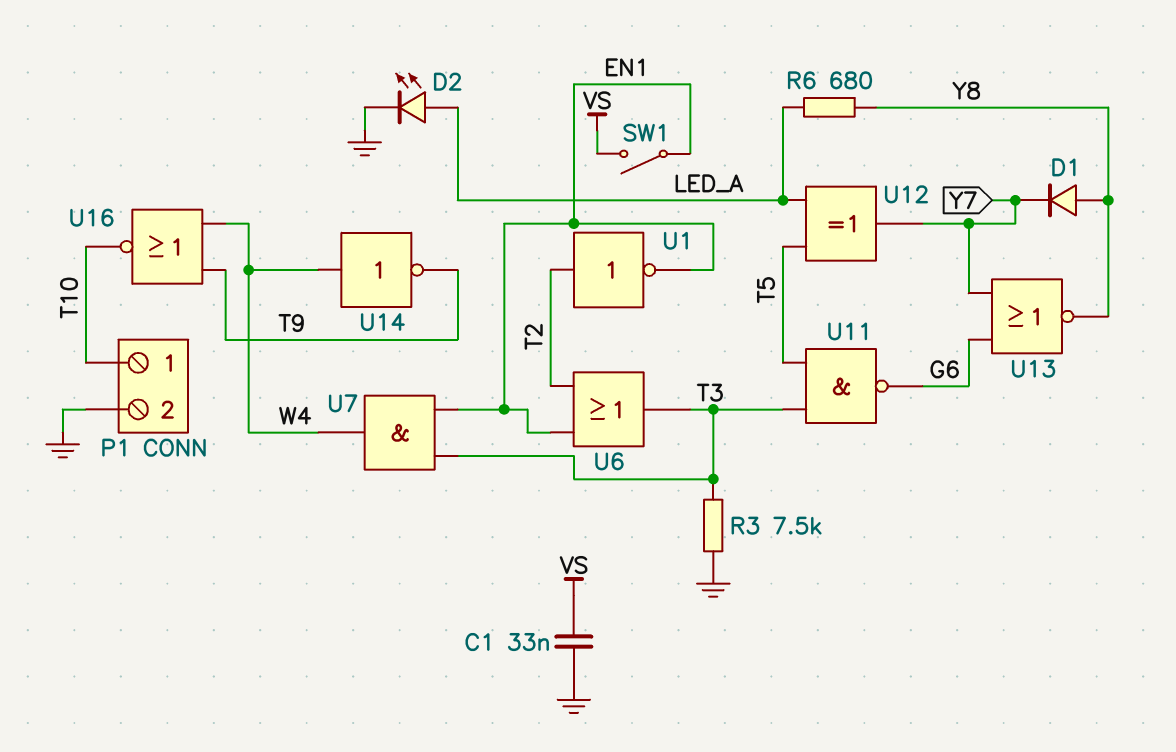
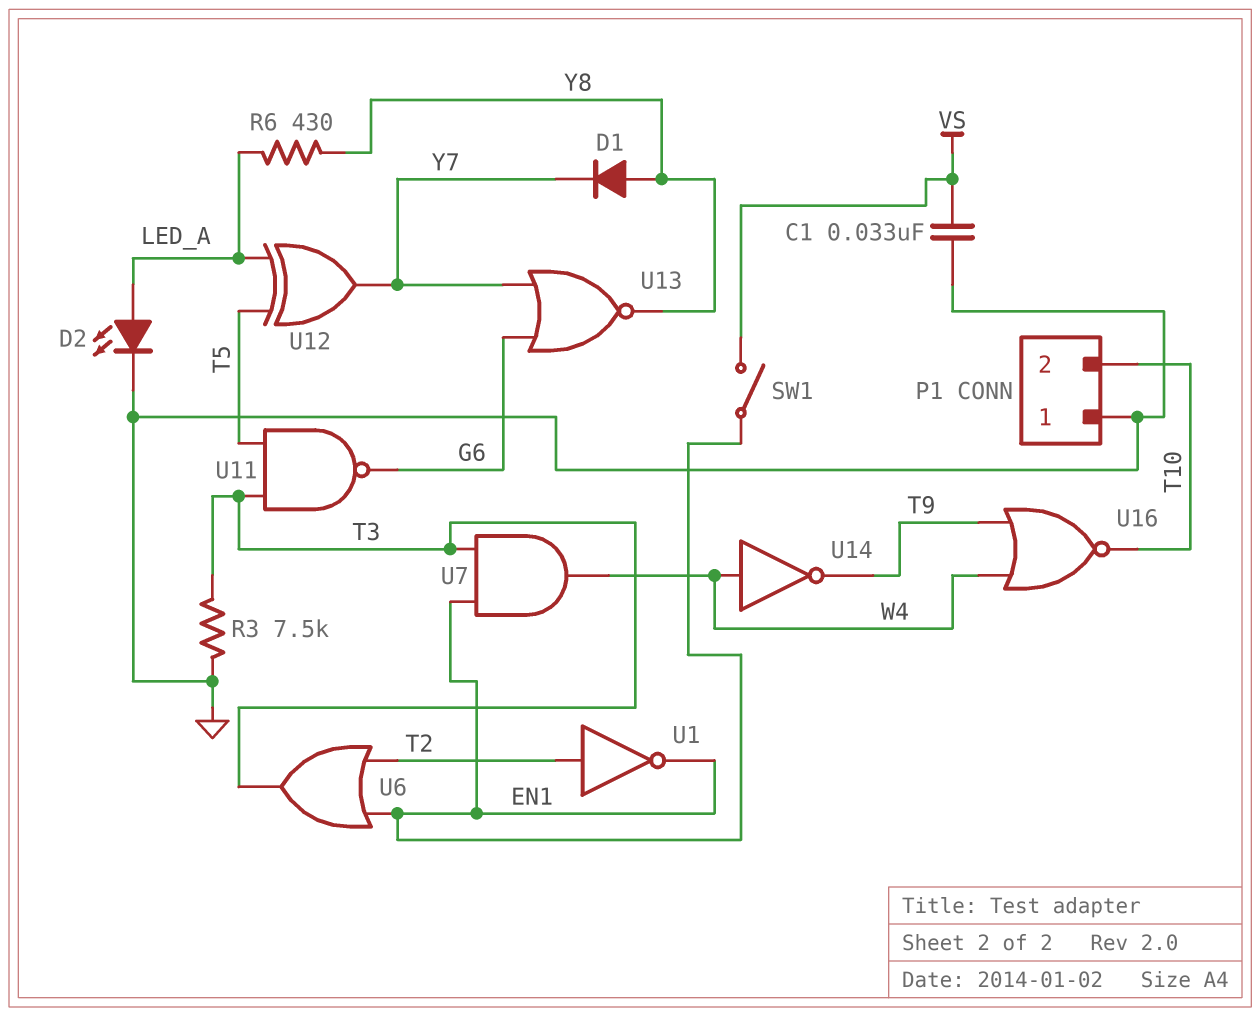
P1 pin 1: T10 -> GND
P1 pin 2: GND -> T10
R6: 680 (LED_A, Y8) -> 430 (LED_A, Y8)

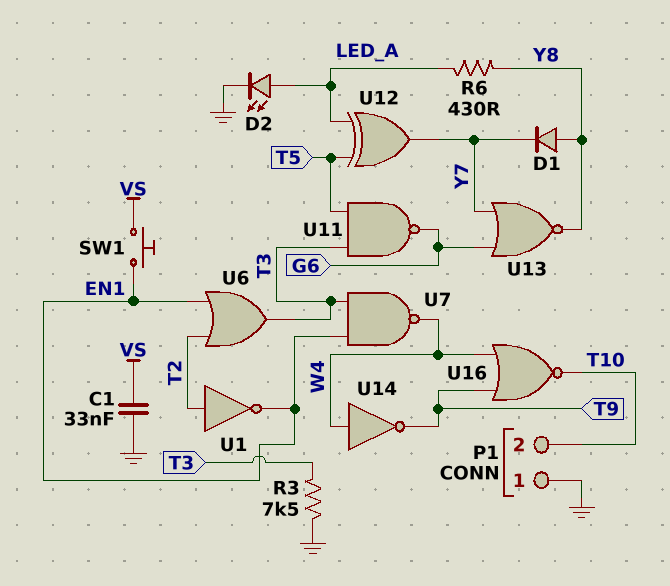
SW1: switch (EN1, VS) -> button (EN1, VS)
U7: AND (in EN1, in T3, out W4) -> NAND (in EN1, in T3, out W4)

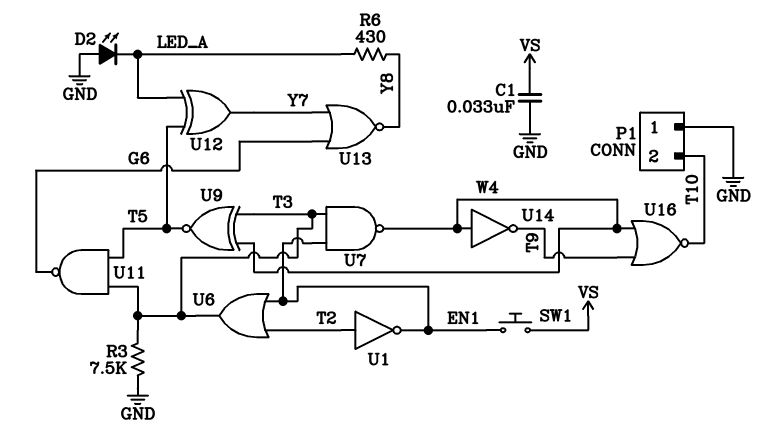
D1: diode (A Y8, K Y7) -> none
D2: LED (A LED_A, K GND) -> LED (A GND, K LED_A)
U9: none -> XNOR (in T3, in W4, out T5)

